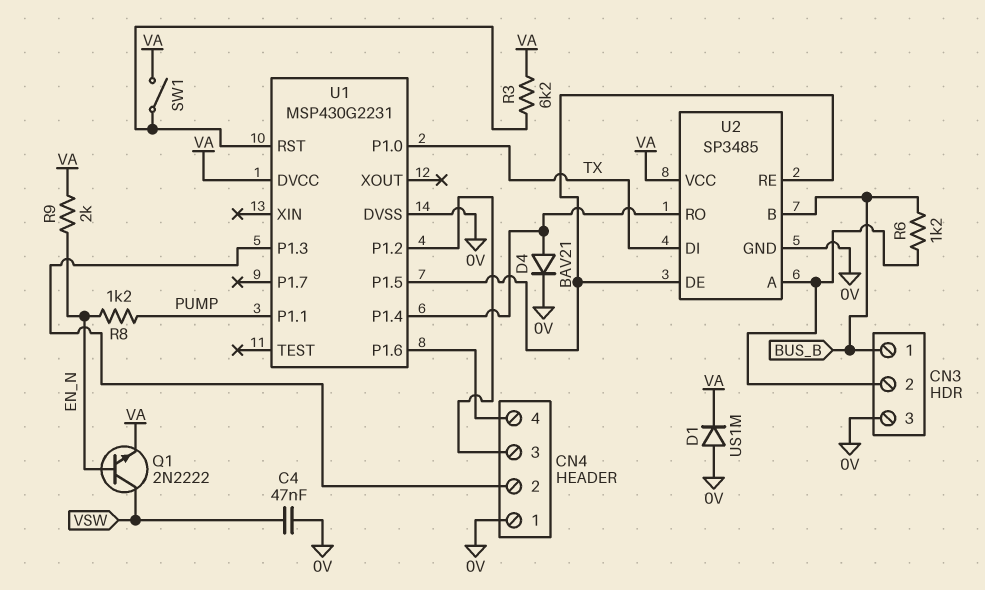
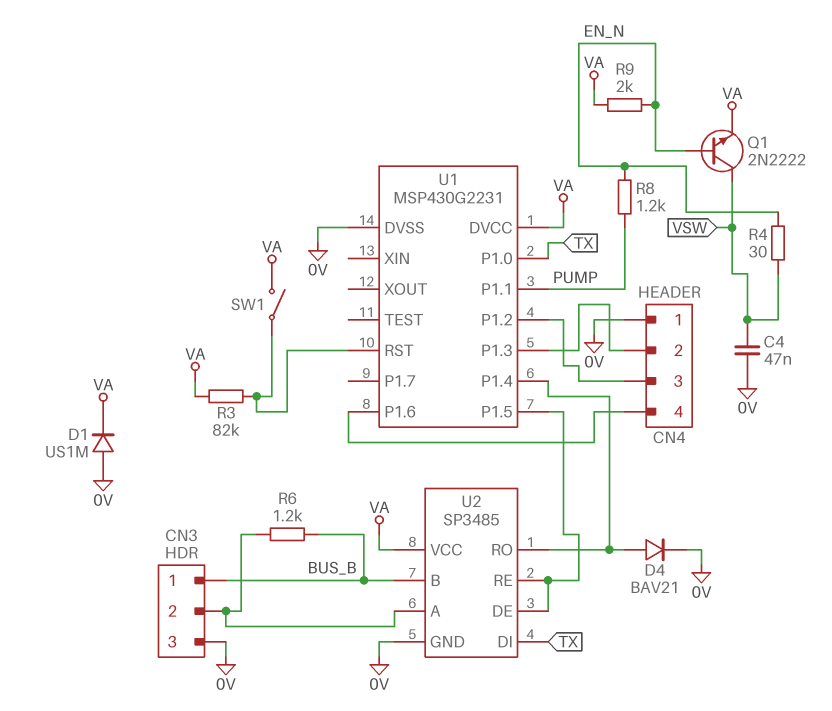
R3: 6.2k (U1/RST, VA) -> 82k (U1/RST, VA)
R4: none -> 30 (EN_N, VSW)

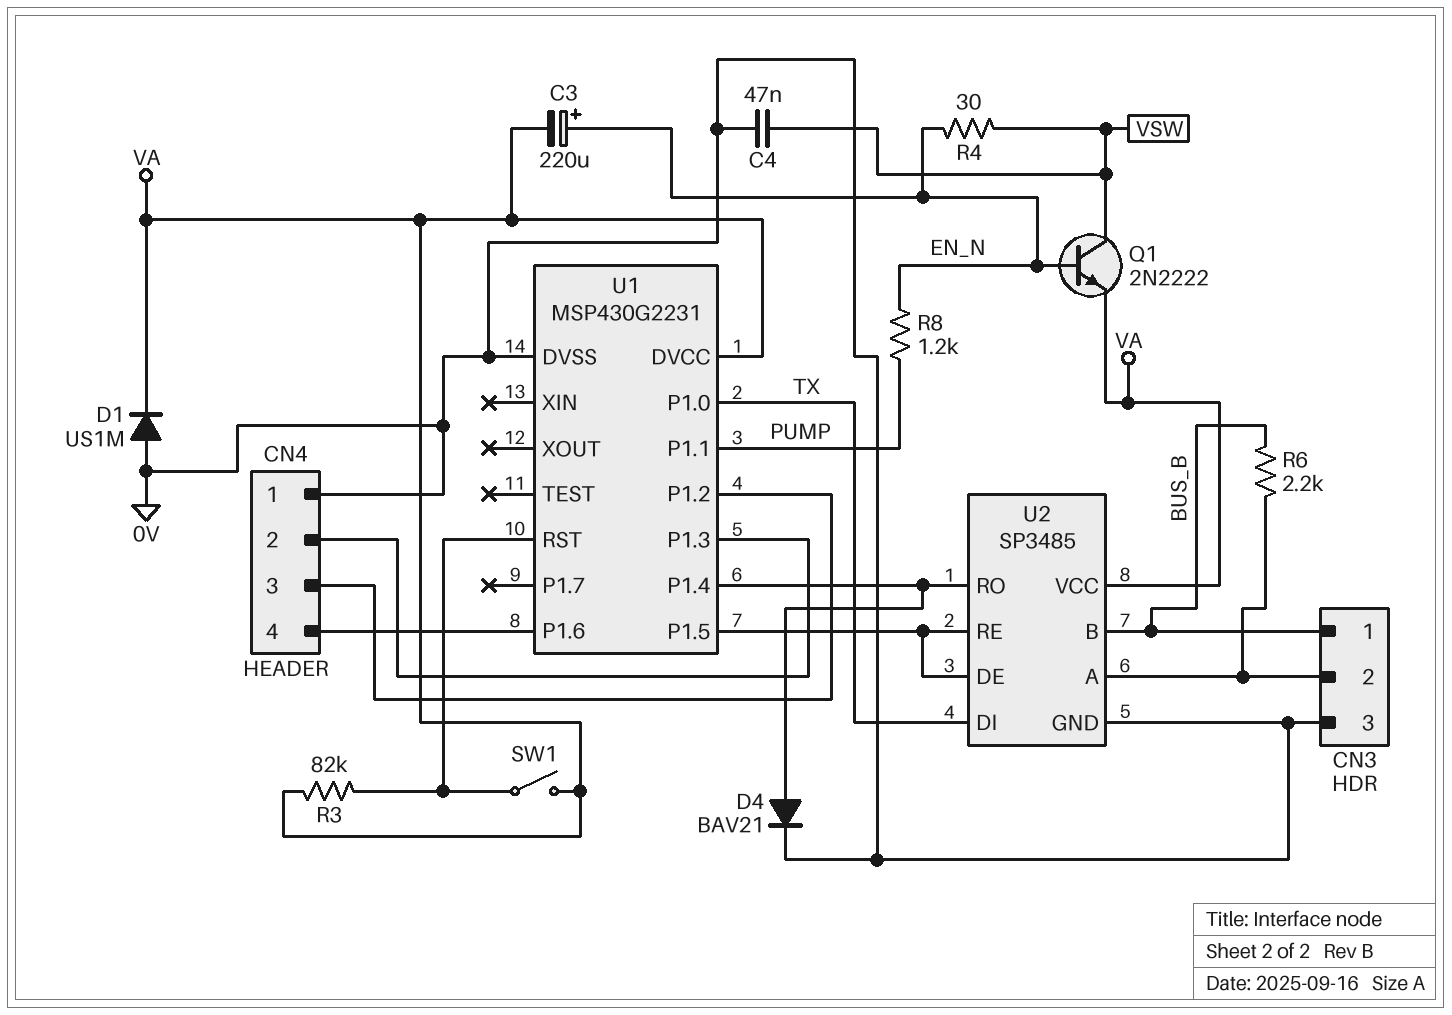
C3: none -> 220uF (plus EN_N, minus VA)
R6: 1.2k (BUS_B, CN3/2) -> 2.2k (BUS_B, CN3/2)
R9: 2k (EN_N, VA) -> none

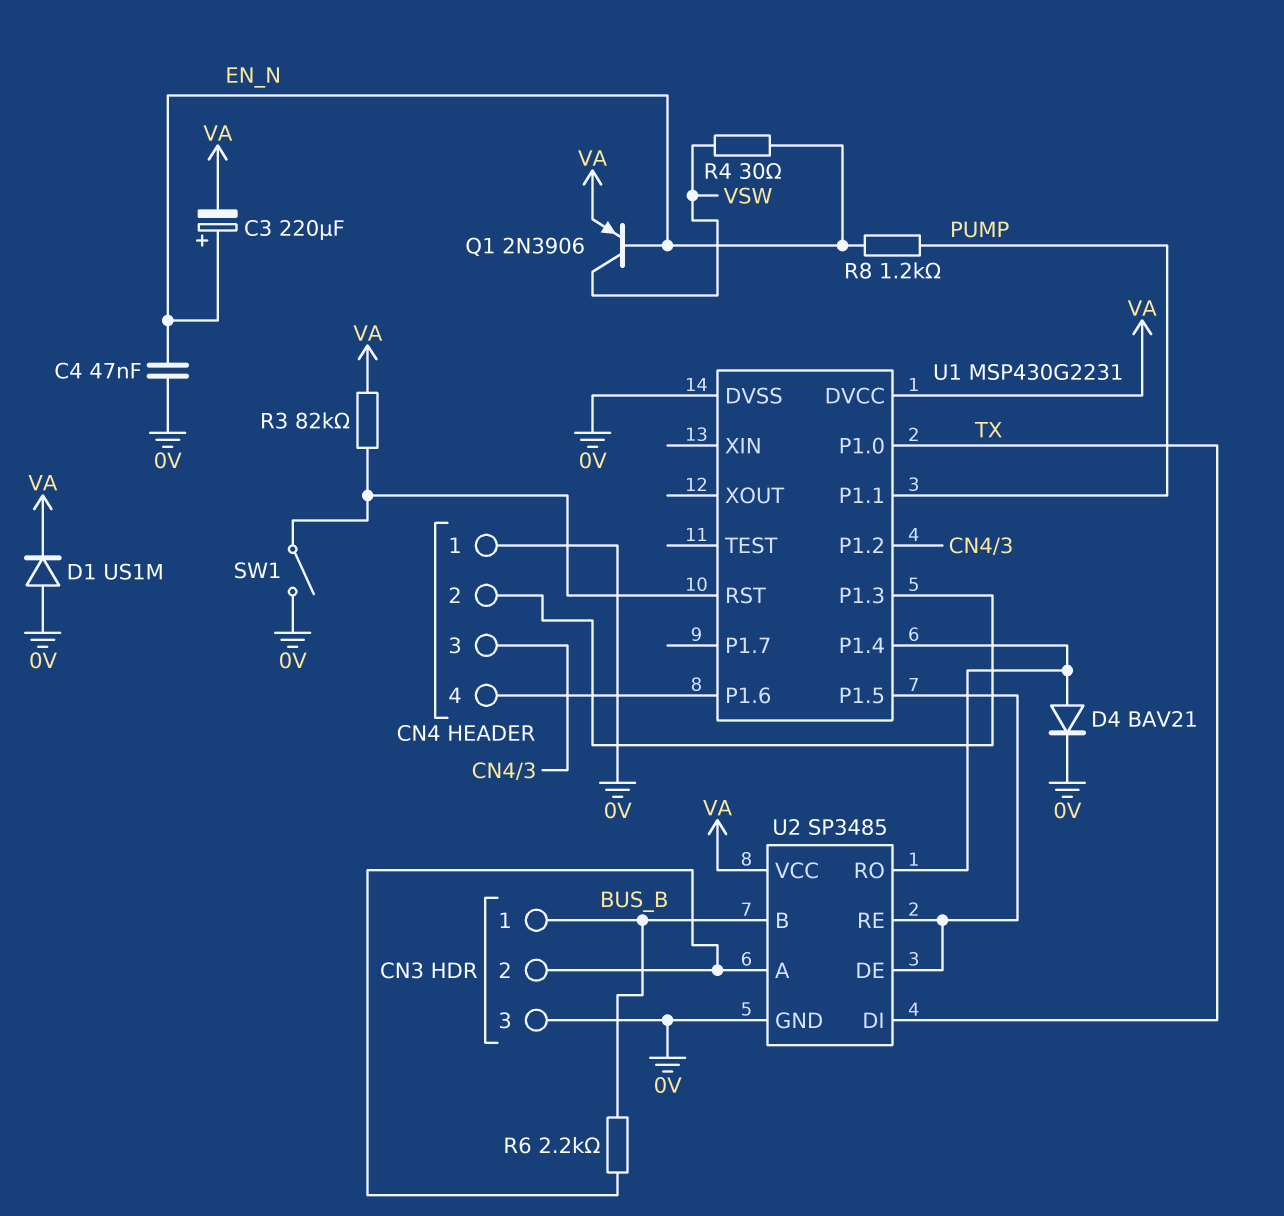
C4: 47nF (0V, VSW) -> 47nF (0V, EN_N)
Q1: NPN 2N2222 (B EN_N, C VSW, E VA) -> PNP 2N3906 (B EN_N, C VSW, E VA)
SW1: switch (U1/RST, VA) -> switch (0V, U1/RST)

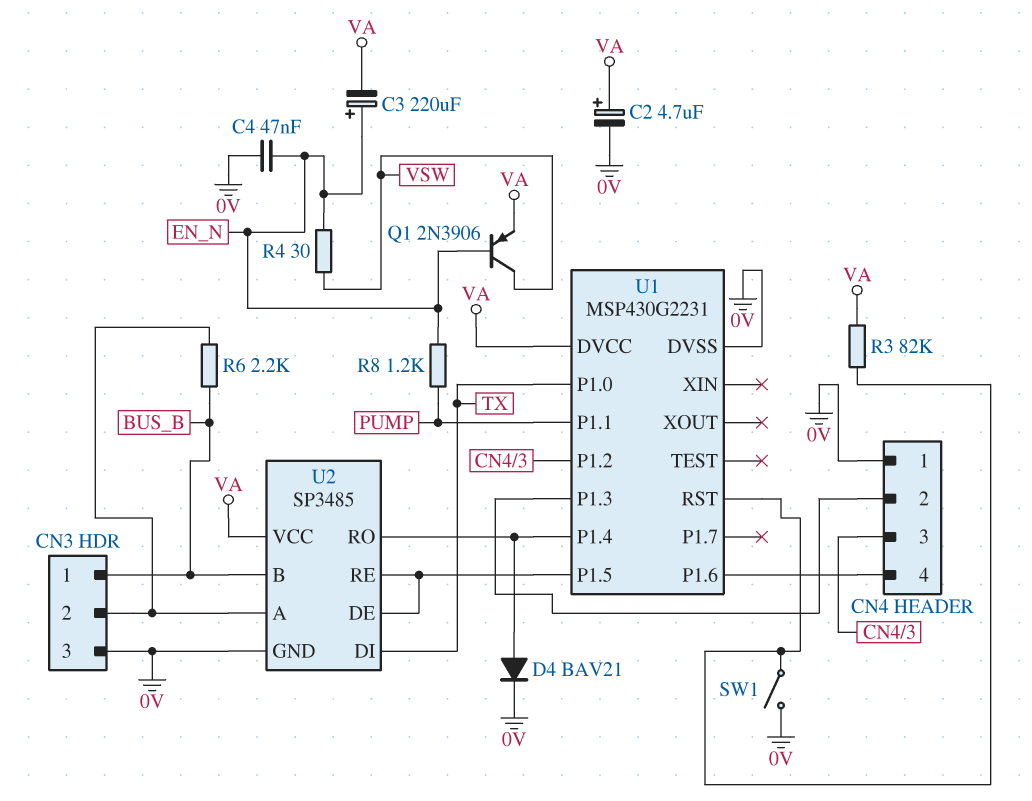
C2: none -> 4.7uF (plus VA, minus 0V)
D1: diode US1M (A 0V, K VA) -> none

